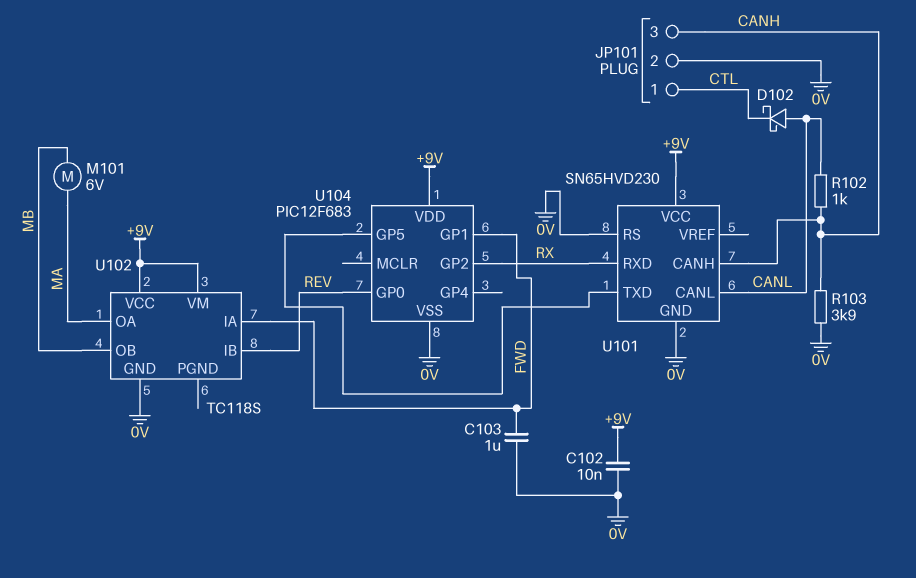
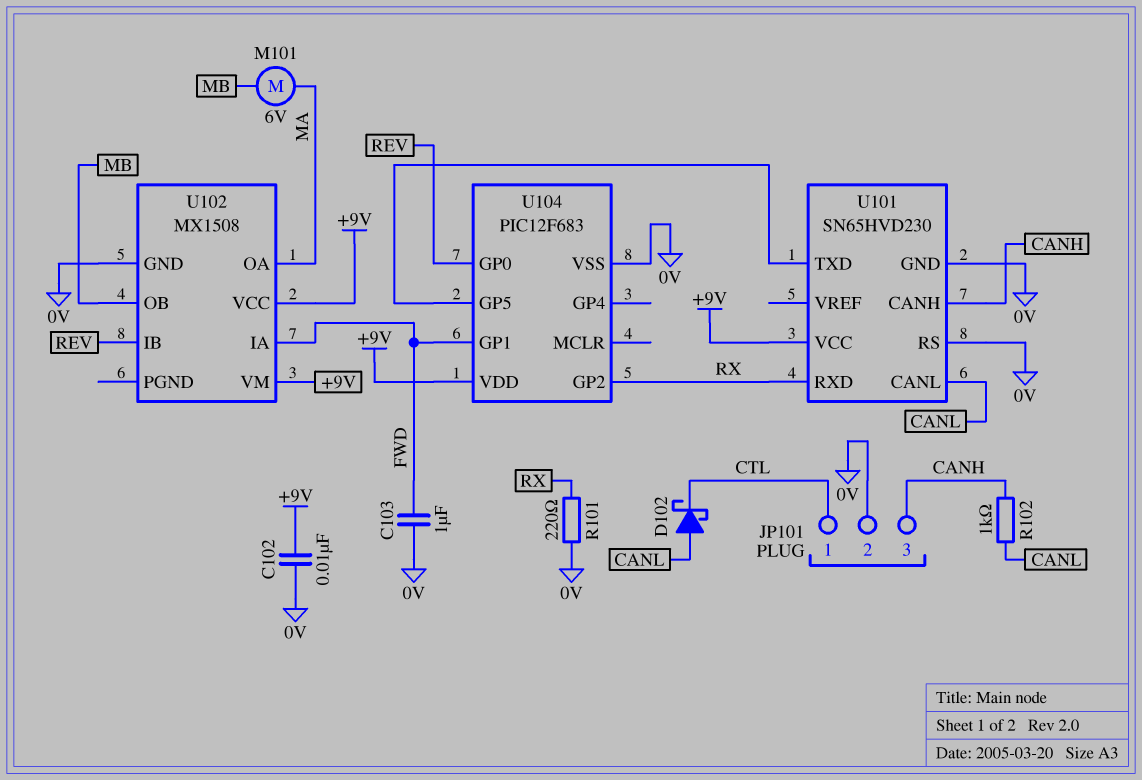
R101: none -> 220 (0V, RX)
R103: 3.9k (0V, CANH) -> none
U102: TC118S -> MX1508

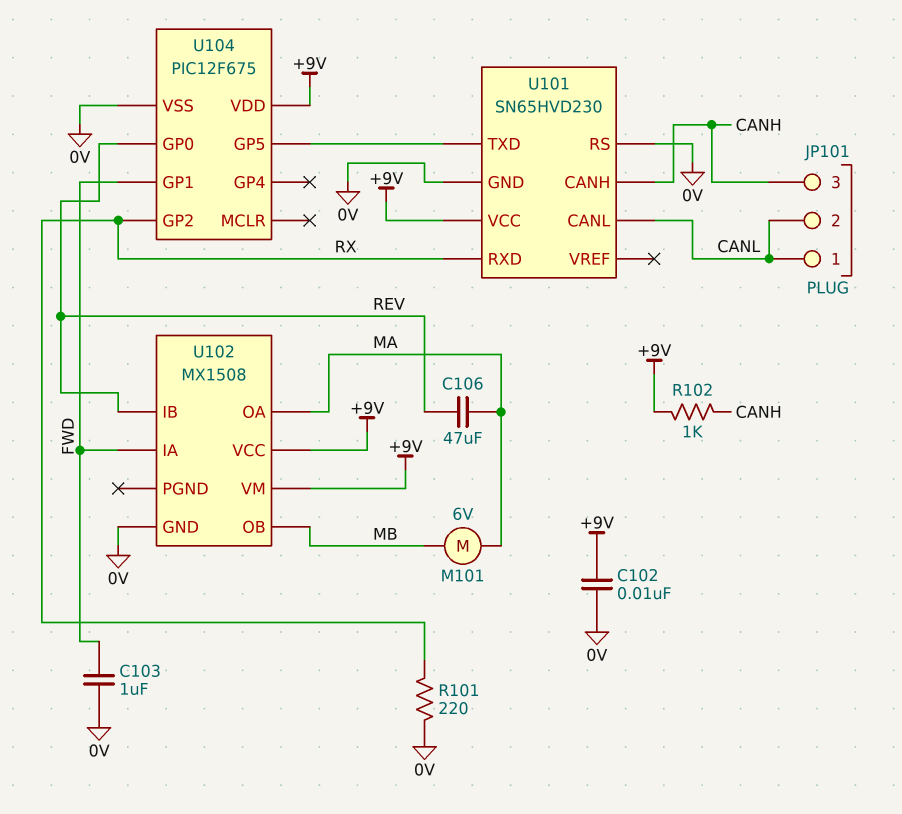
C106: none -> 47uF (MA, REV)
D102: schottky (A CANL, K CTL) -> none
JP101 pin 1: CTL -> CANL
JP101 pin 2: 0V -> CANL
R102: 1k (CANH, CANL) -> 1k (+9V, CANH)
U104: PIC12F683 -> PIC12F675

